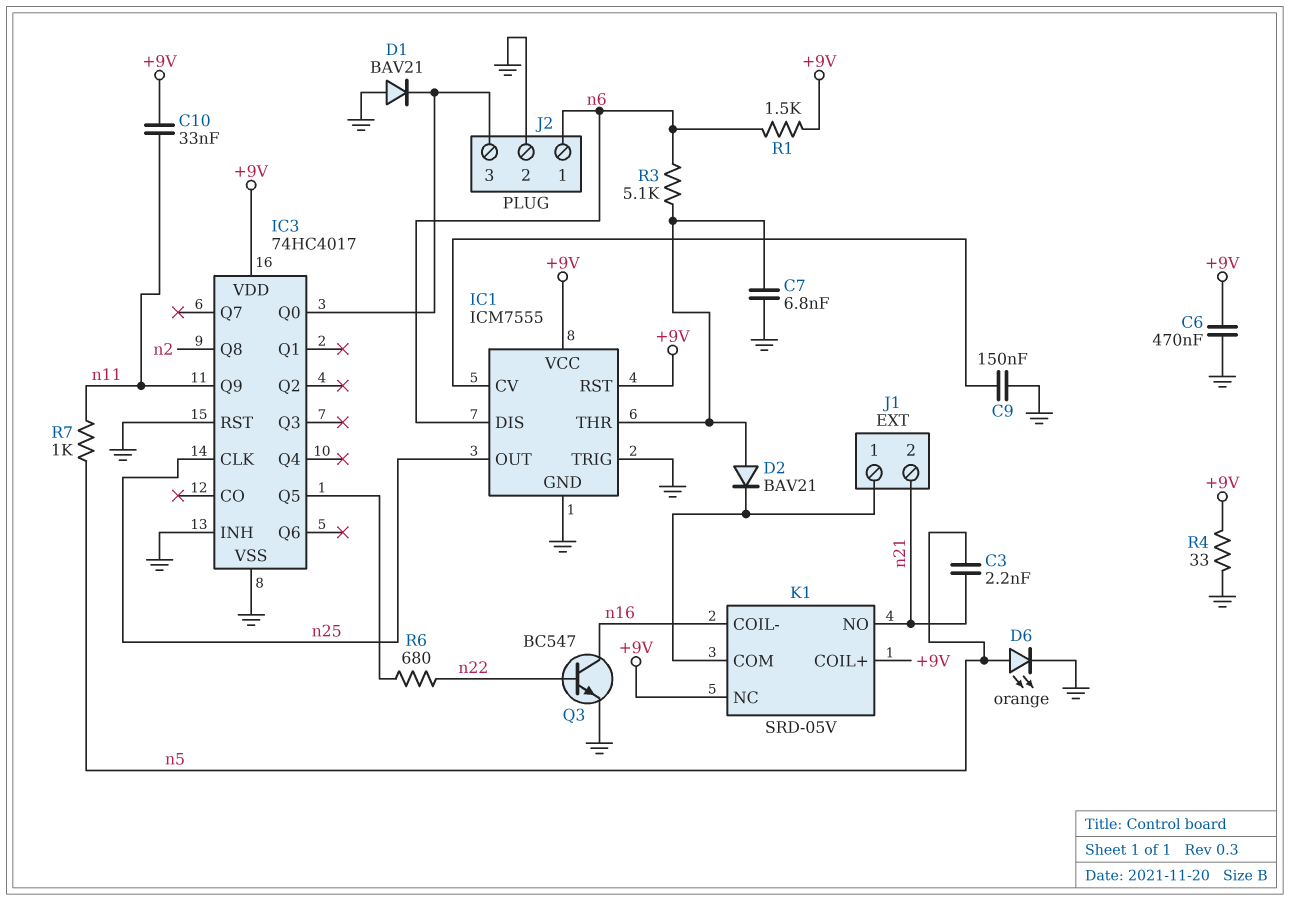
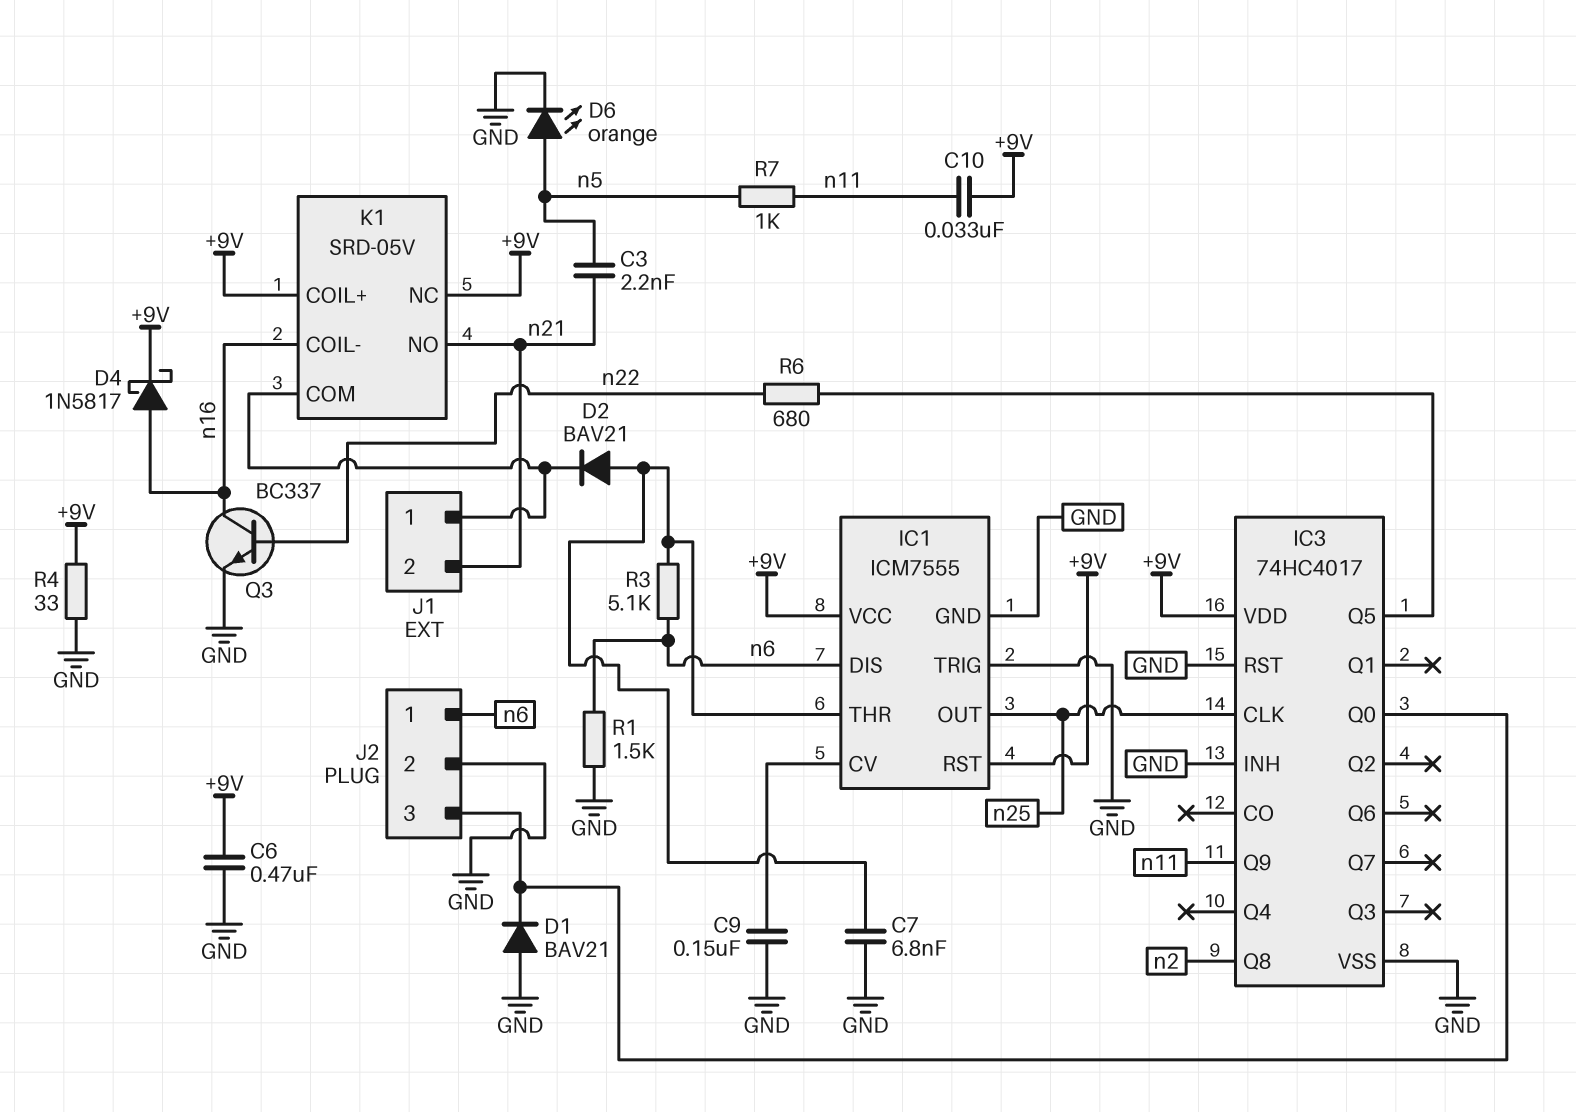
D4: none -> schottky 1N5817 (A n16, K +9V)
Q3: NPN BC547 (B n22, C n16, E GND) -> NPN BC337 (B n22, C n16, E GND)
R1: 1.5k (+9V, n6) -> 1.5k (GND, n6)

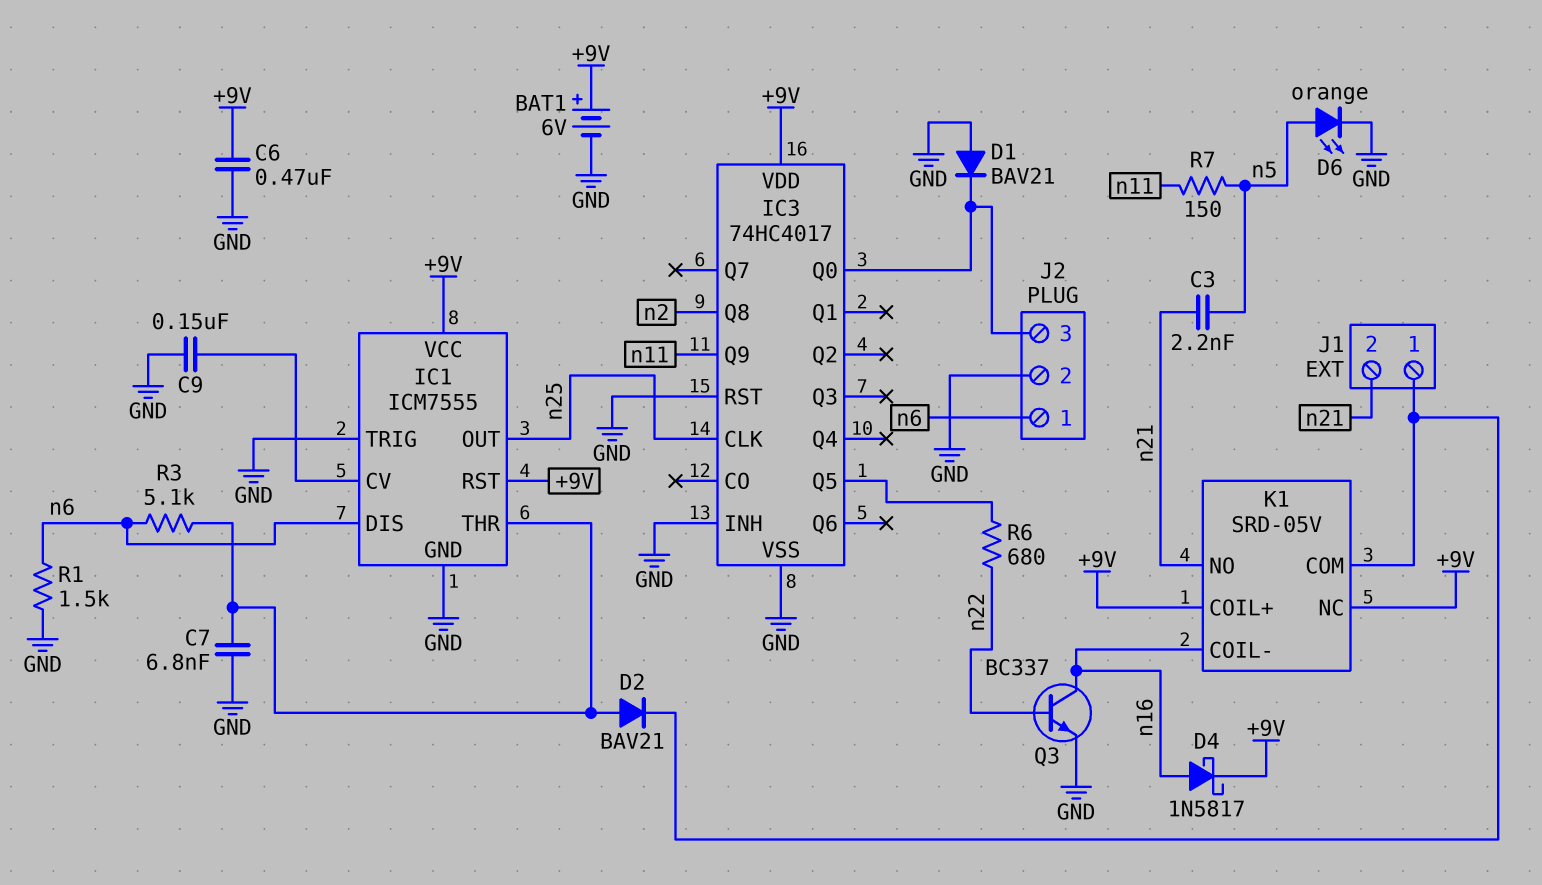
BAT1: none -> 6V (plus +9V, minus GND)
C10: 33nF (+9V, n11) -> none
R4: 33 (+9V, GND) -> none
R7: 1k (n5, n11) -> 150 (n5, n11)

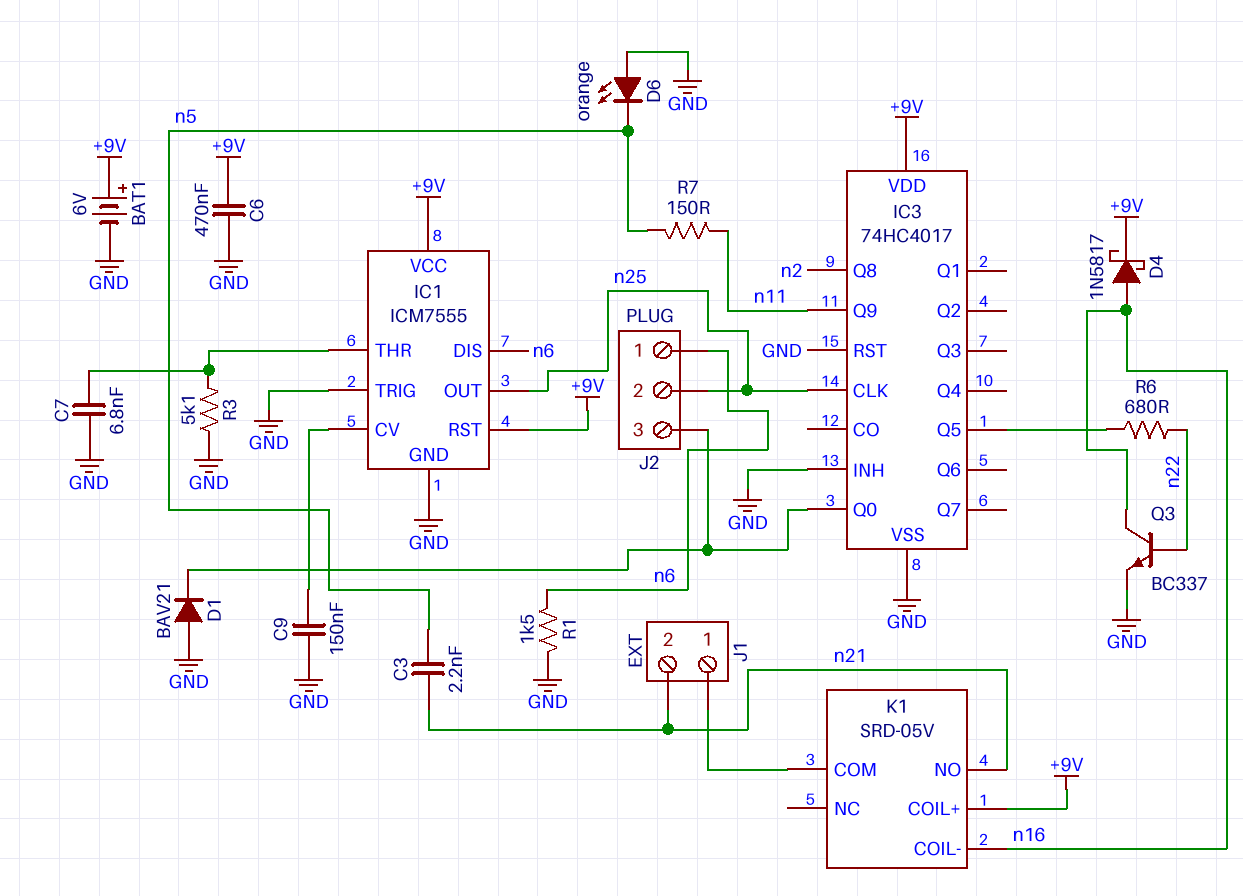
D2: diode BAV21 (A IC1/THR, K J1/1) -> none
D6: LED orange (A n5, K GND) -> LED orange (A GND, K n5)
J2 pin 2: GND -> n25
K1 pin NC: +9V -> none
R3: 5.1k (IC1/THR, n6) -> 5.1k (GND, IC1/THR)

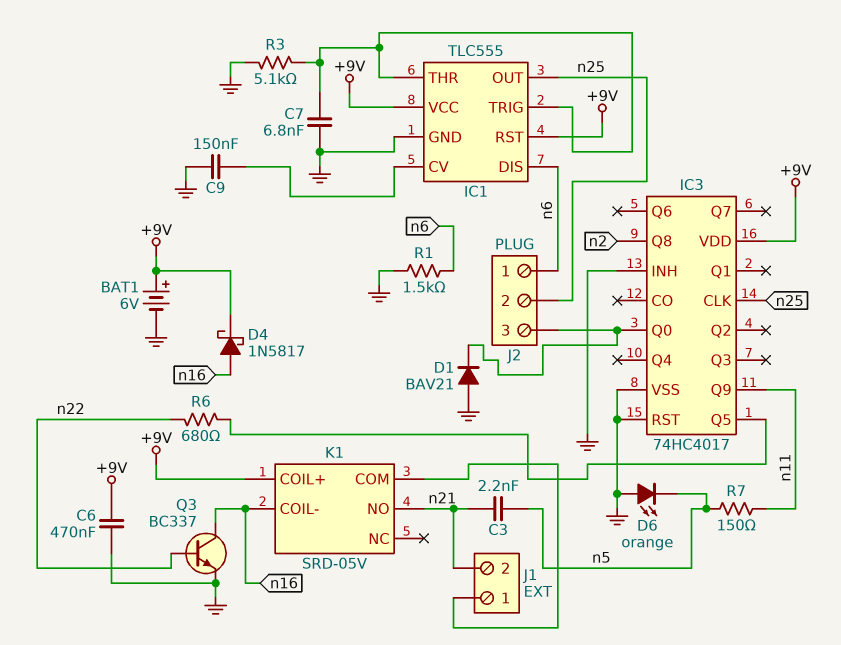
IC1: ICM7555 -> TLC555
IC1 pin TRIG: GND -> IC1/THR

